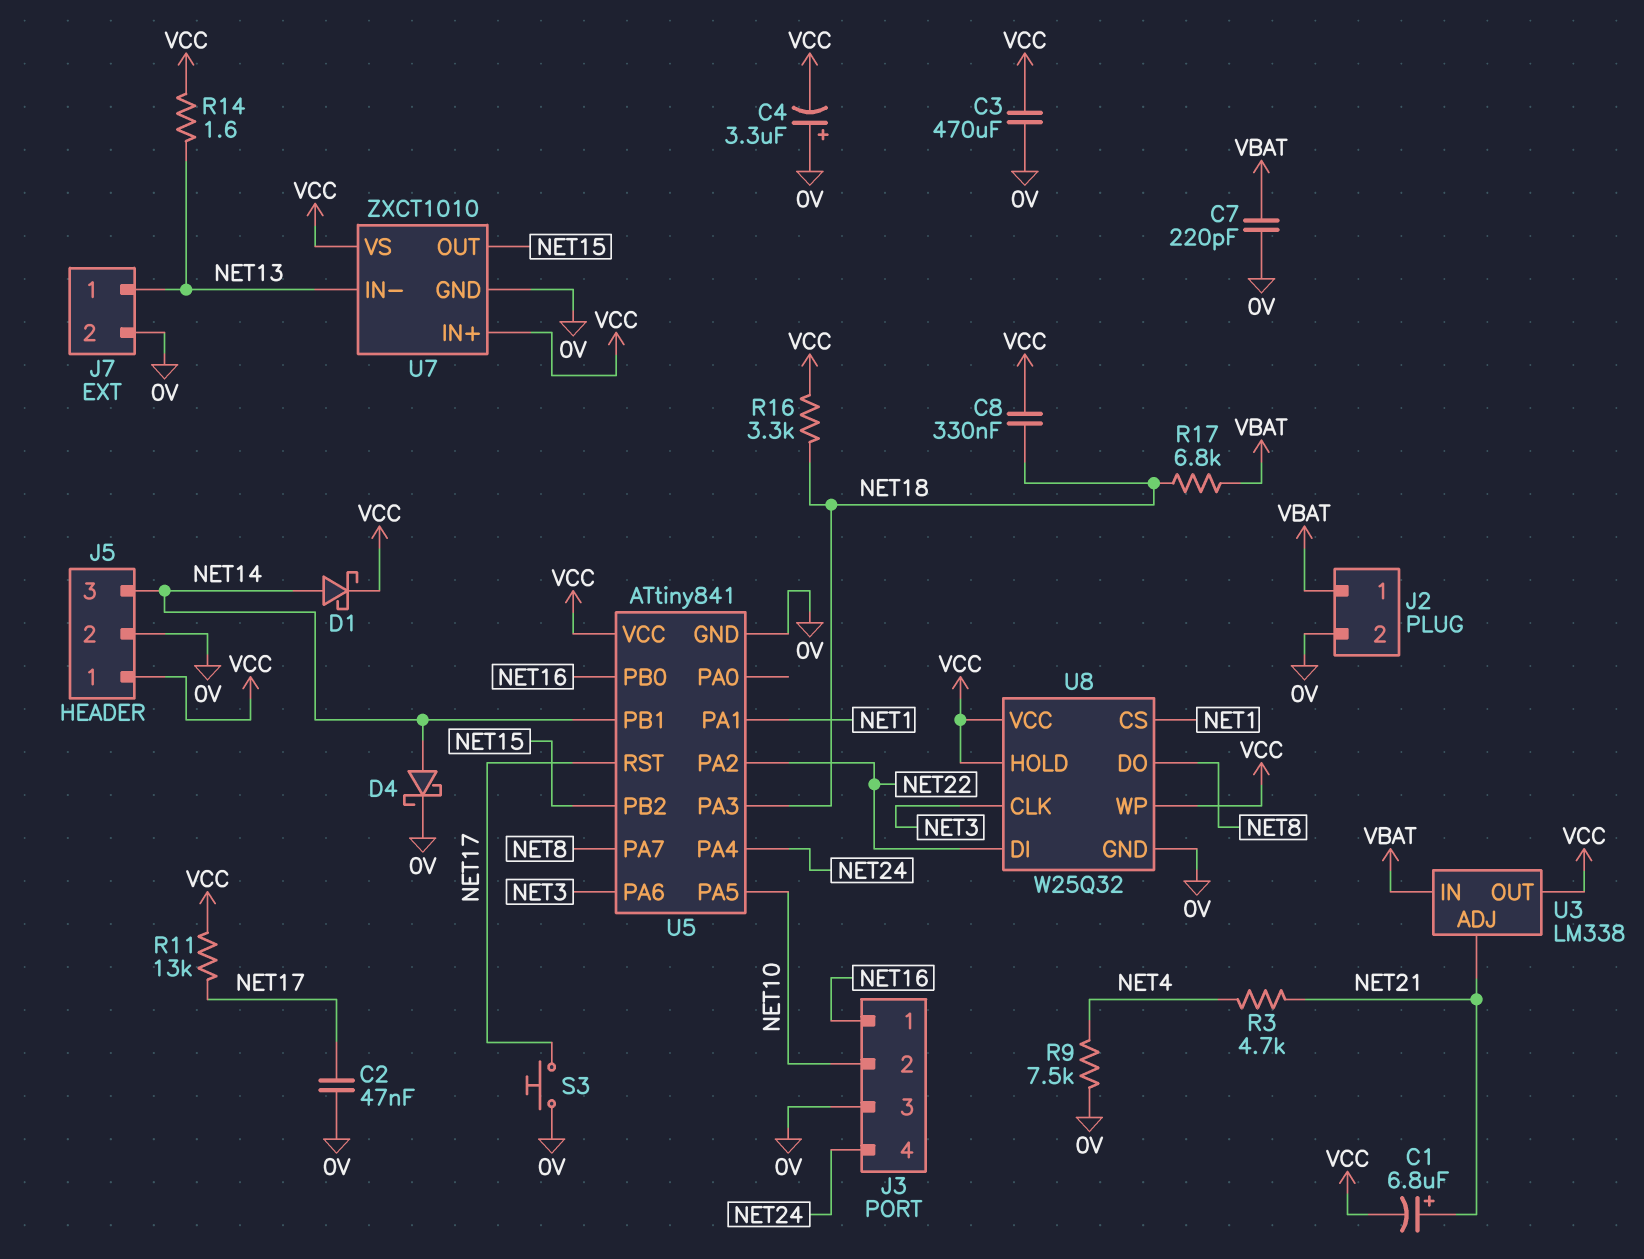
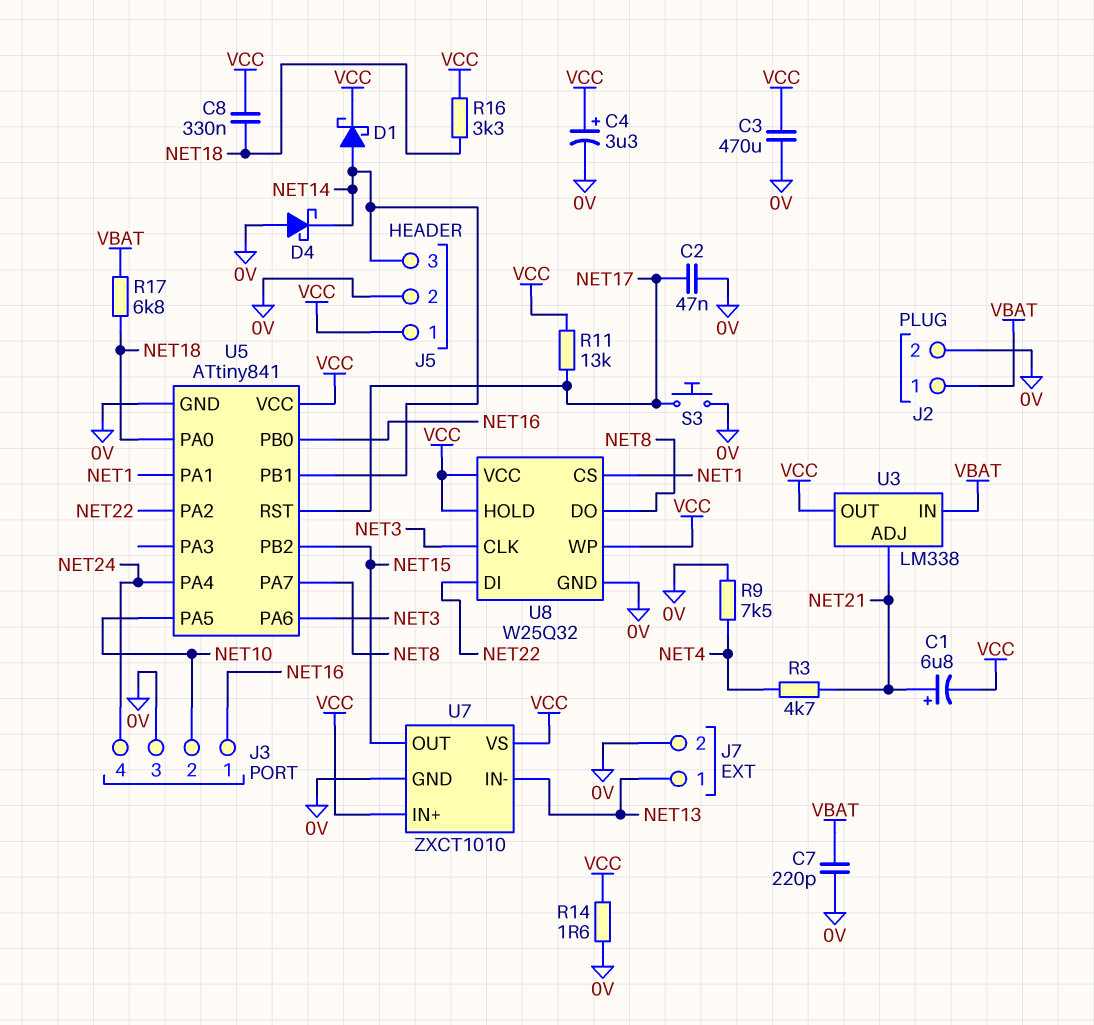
C4: 3.3uF (plus 0V, minus VCC) -> 3.3uF (plus VCC, minus 0V)
D4: schottky (A NET14, K 0V) -> schottky (A 0V, K NET14)
R14: 1.6 (NET13, VCC) -> 1.6 (0V, VCC)
U5 pin PA0: none -> NET18
U5 pin PA3: NET18 -> none

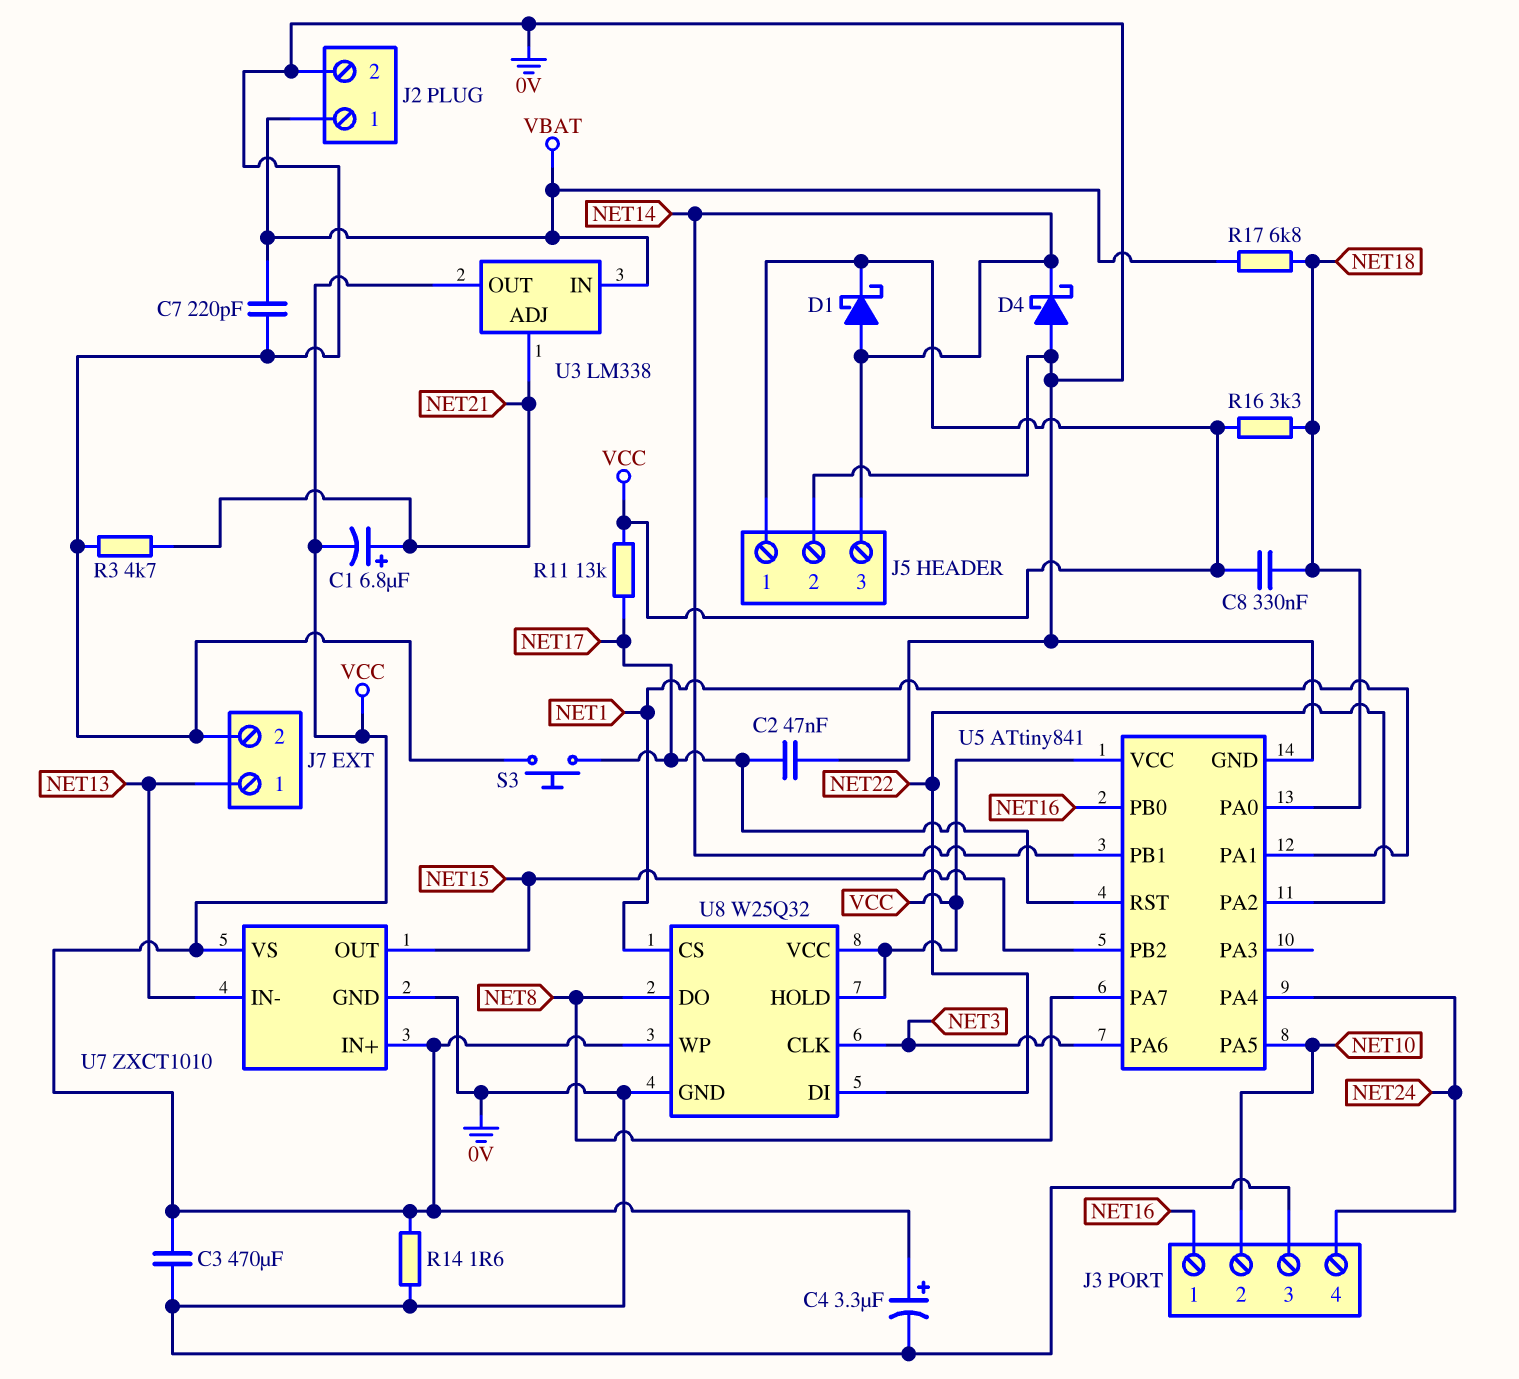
R3: 4.7k (NET4, NET21) -> 4.7k (0V, NET21)
R9: 7.5k (0V, NET4) -> none

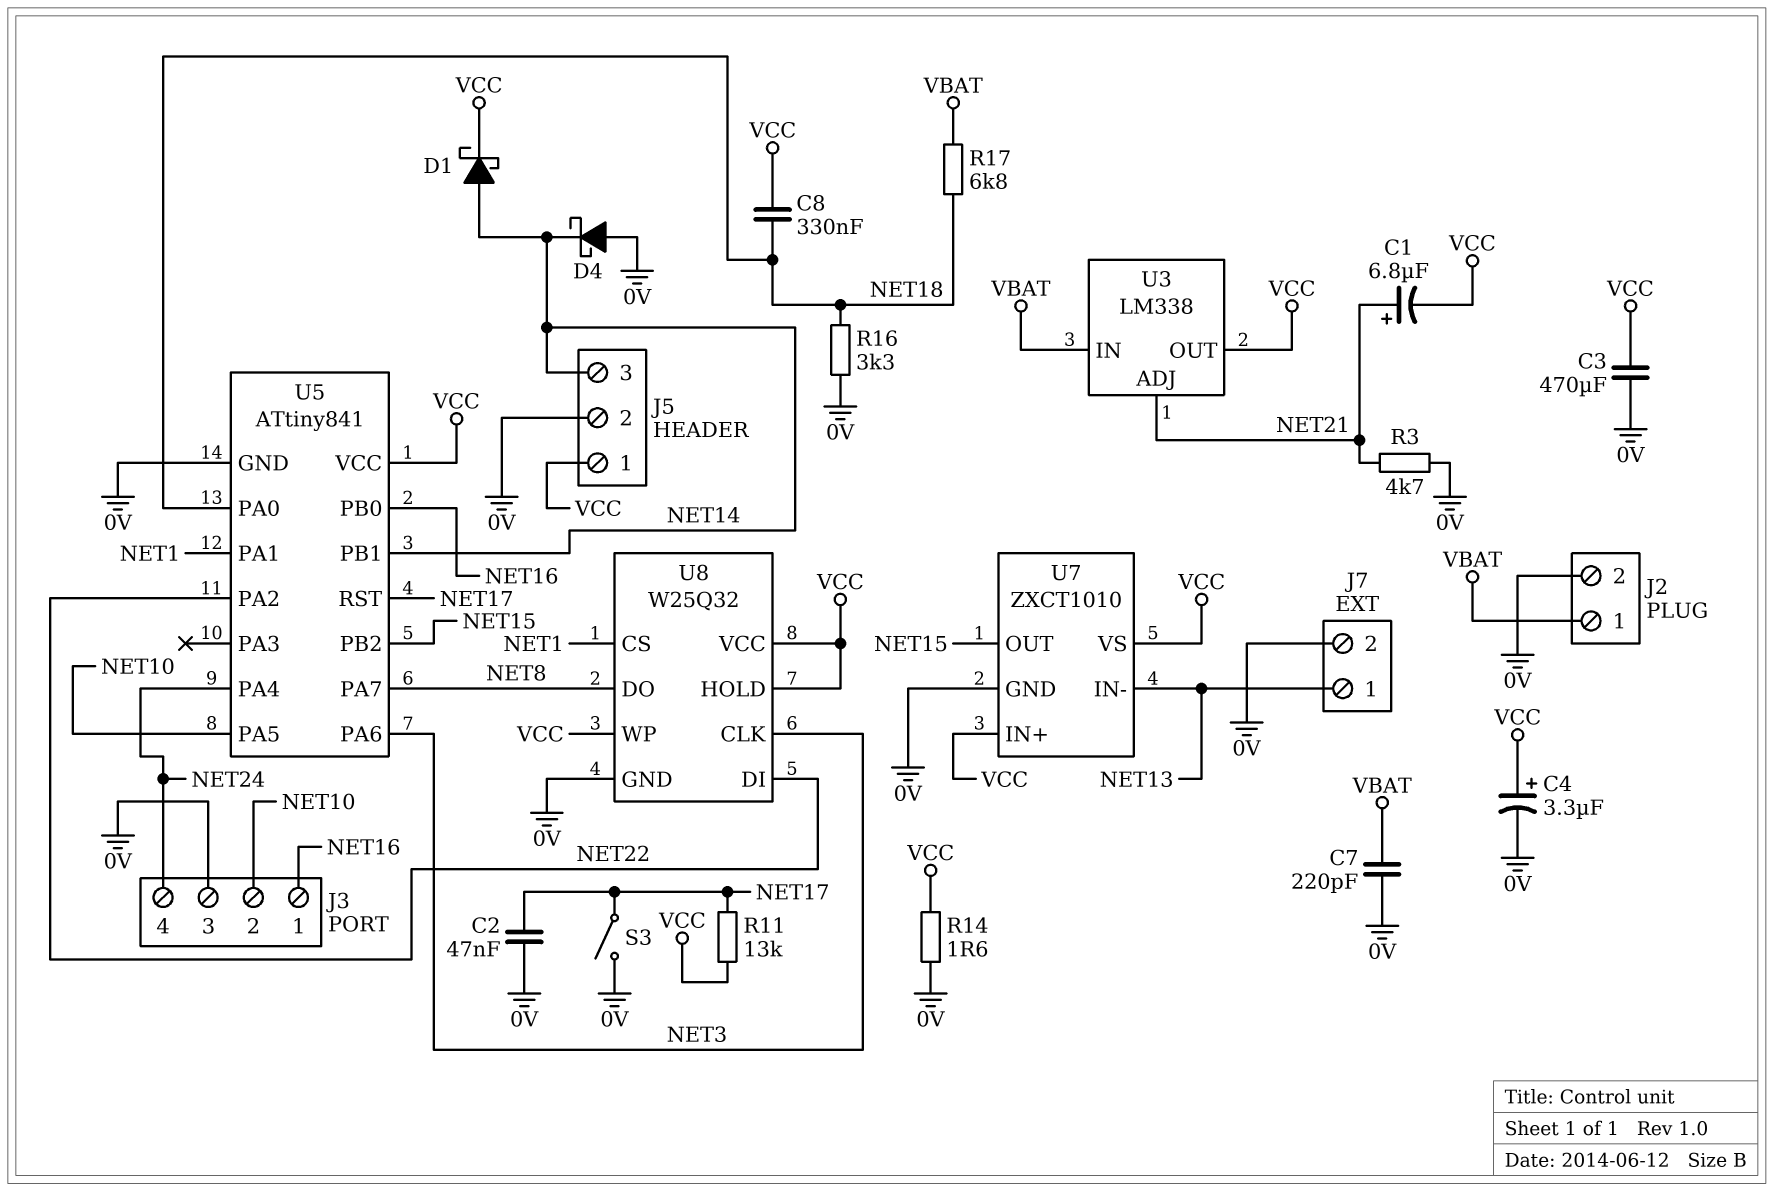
R16: 3.3k (NET18, VCC) -> 3.3k (0V, NET18)
S3: button (0V, NET17) -> switch (0V, NET17)

